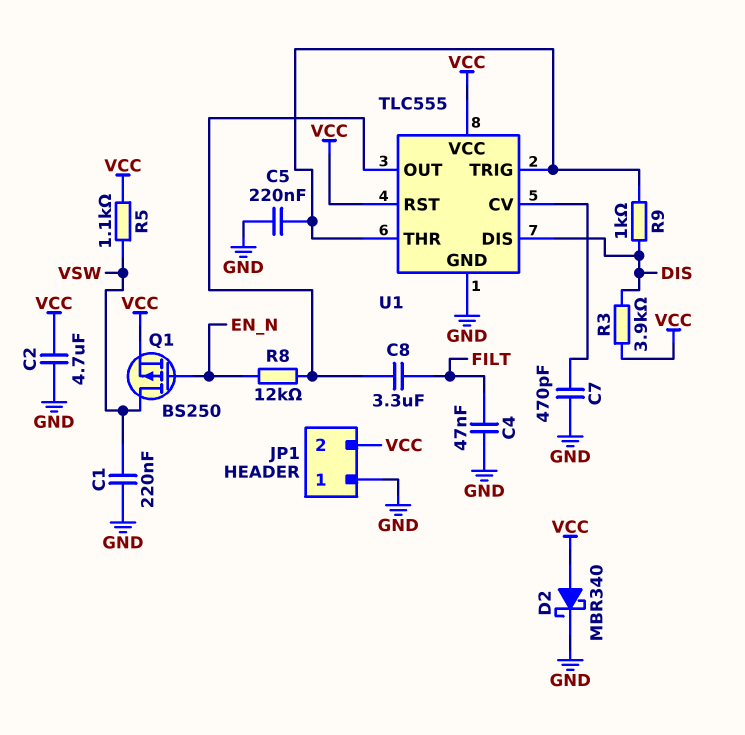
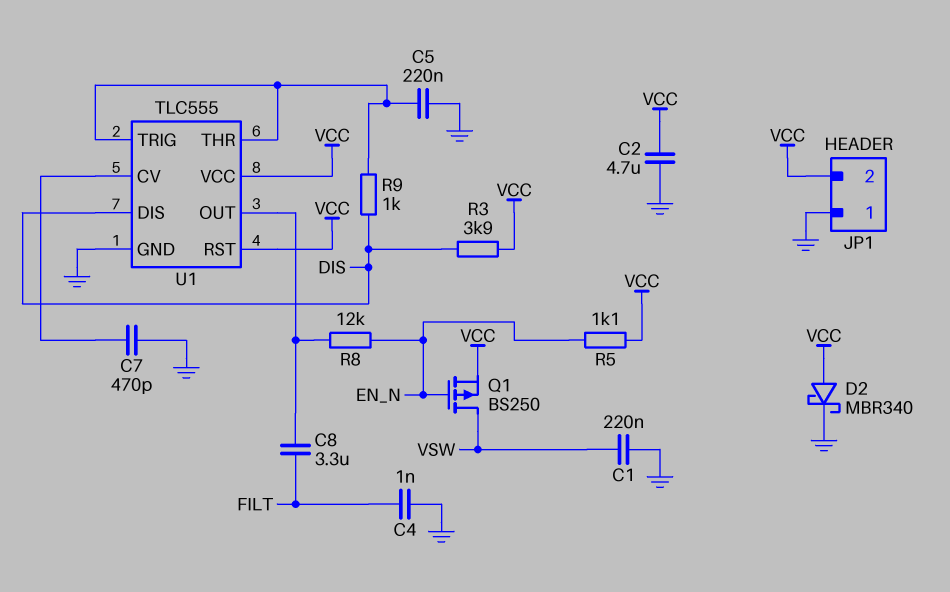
C4: 47nF (FILT, GND) -> 1nF (FILT, GND)
R5: 1.1k (VCC, VSW) -> 1.1k (EN_N, VCC)

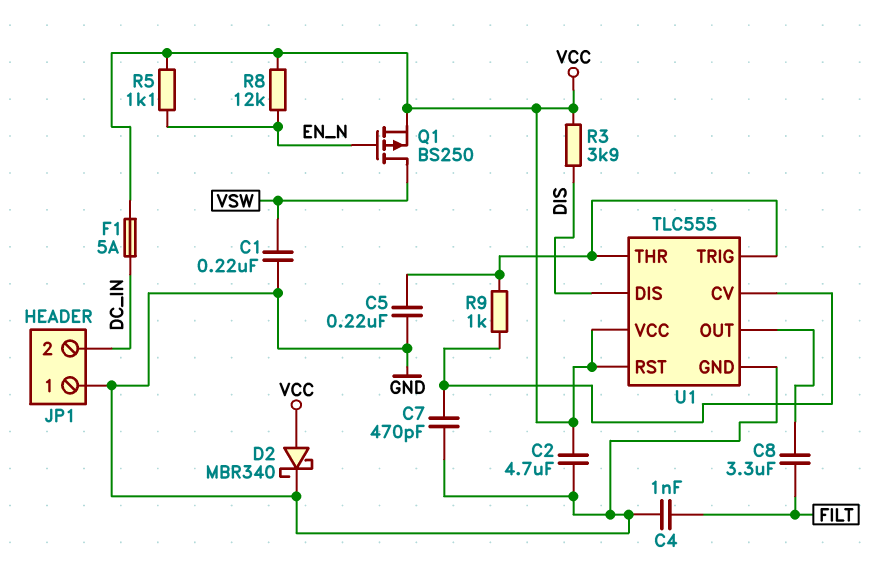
F1: none -> 5A (DC_IN, VCC)
JP1 pin 2: VCC -> DC_IN
R8: 12k (EN_N, U1/OUT) -> 12k (EN_N, VCC)
R9: 1k (DIS, U1/THR) -> 1k (U1/CV, U1/THR)

